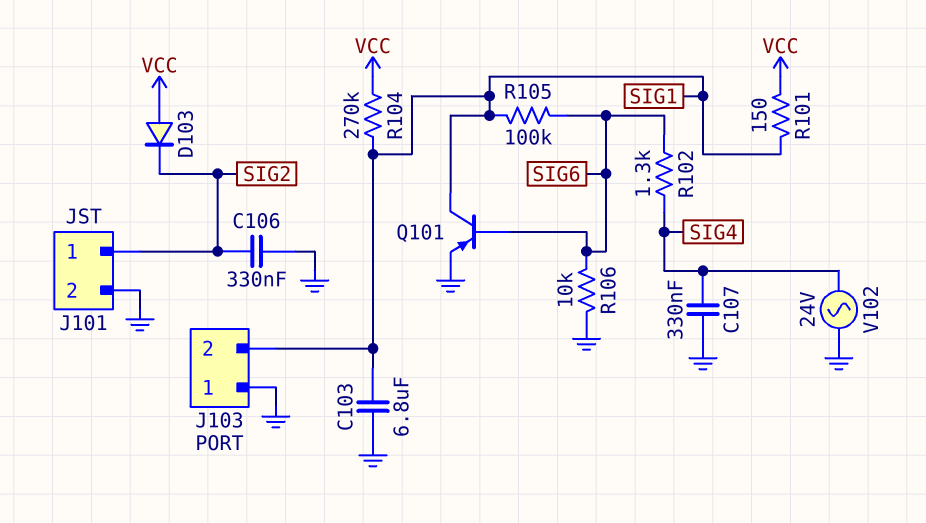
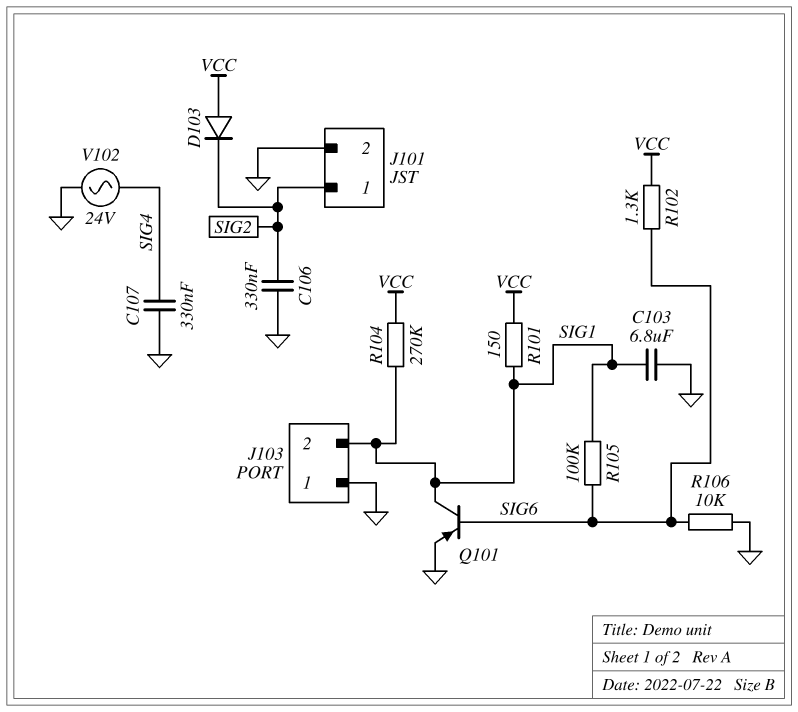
R102: 1.3k (SIG4, SIG6) -> 1.3k (SIG6, VCC)

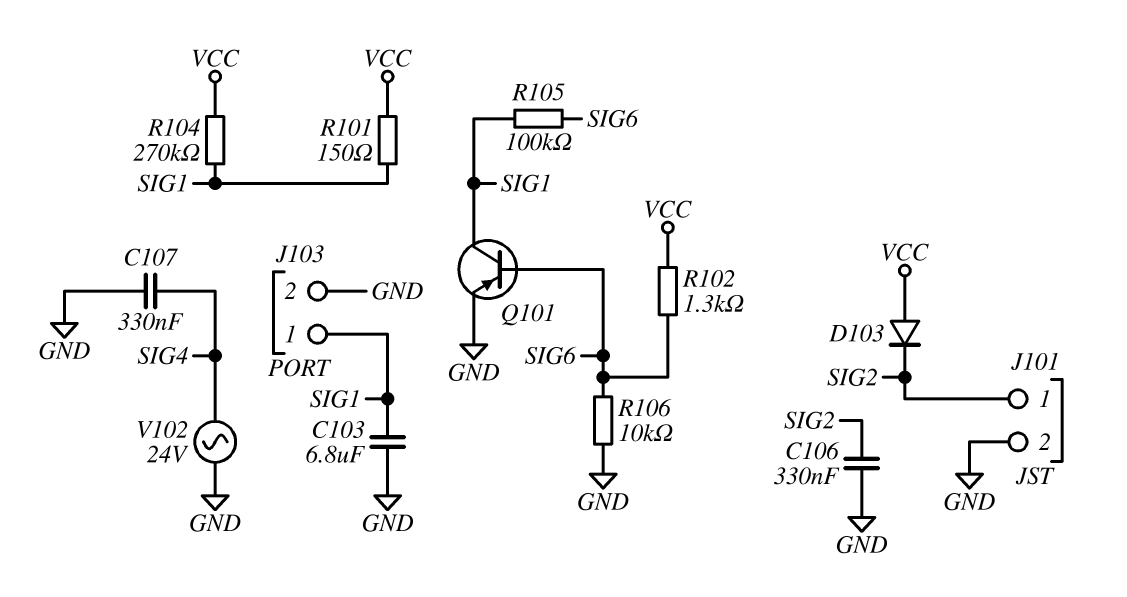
J103 pin 1: GND -> SIG1
J103 pin 2: SIG1 -> GND

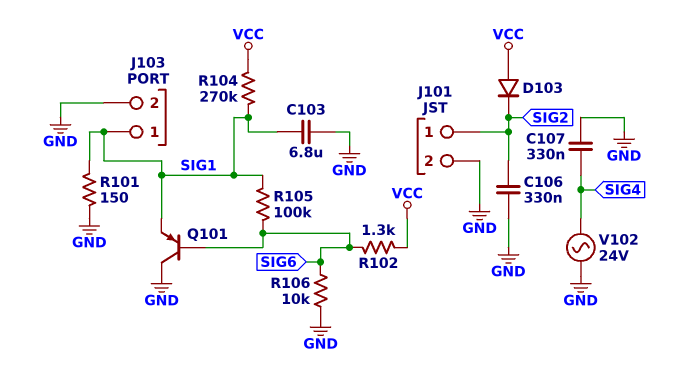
Q101: PNP (B SIG6, C SIG1, E GND) -> PNP (B SIG6, C GND, E SIG1)
R101: 150 (SIG1, VCC) -> 150 (GND, SIG1)

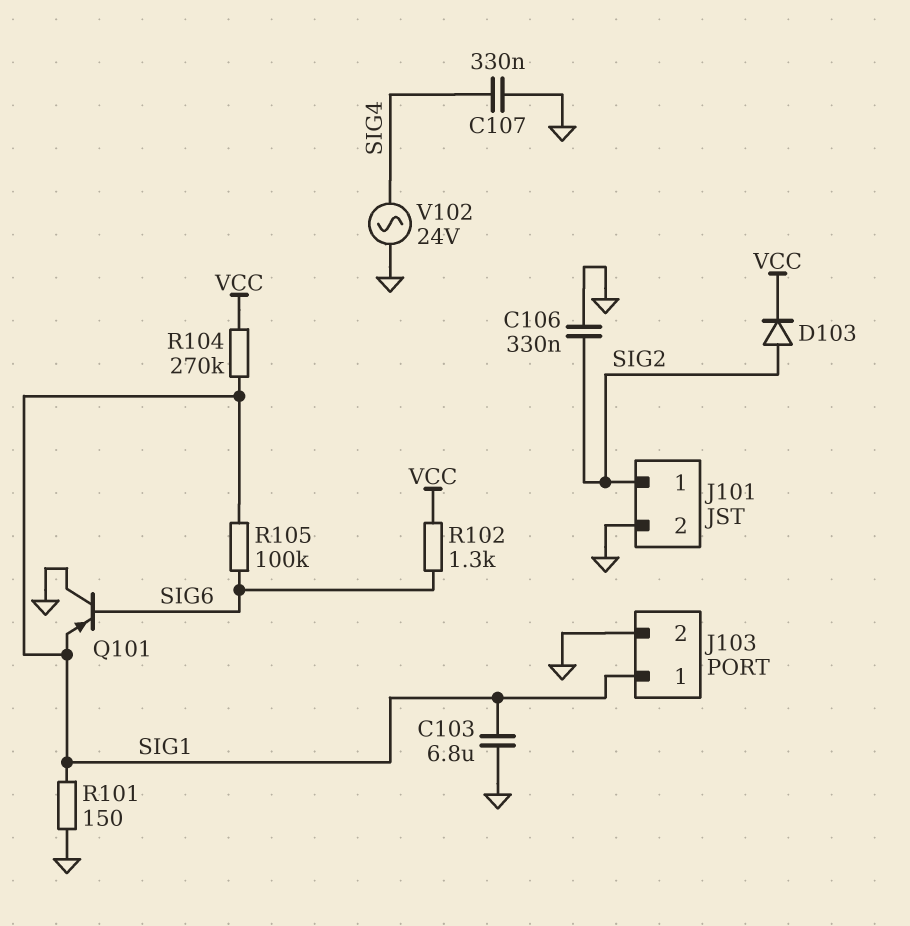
D103: diode (A VCC, K SIG2) -> diode (A SIG2, K VCC)
R106: 10k (GND, SIG6) -> none

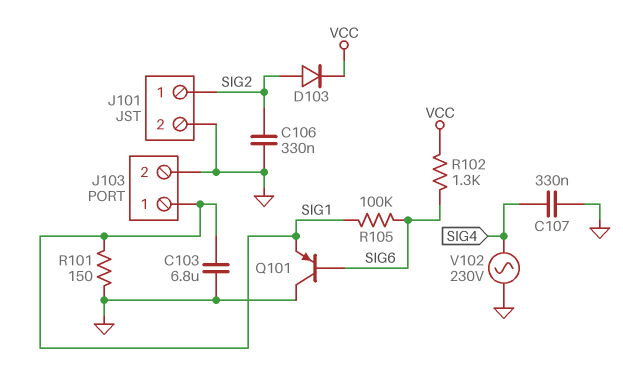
R104: 270k (SIG1, VCC) -> none
V102: AC 24V (GND, SIG4) -> AC 230V (GND, SIG4)

